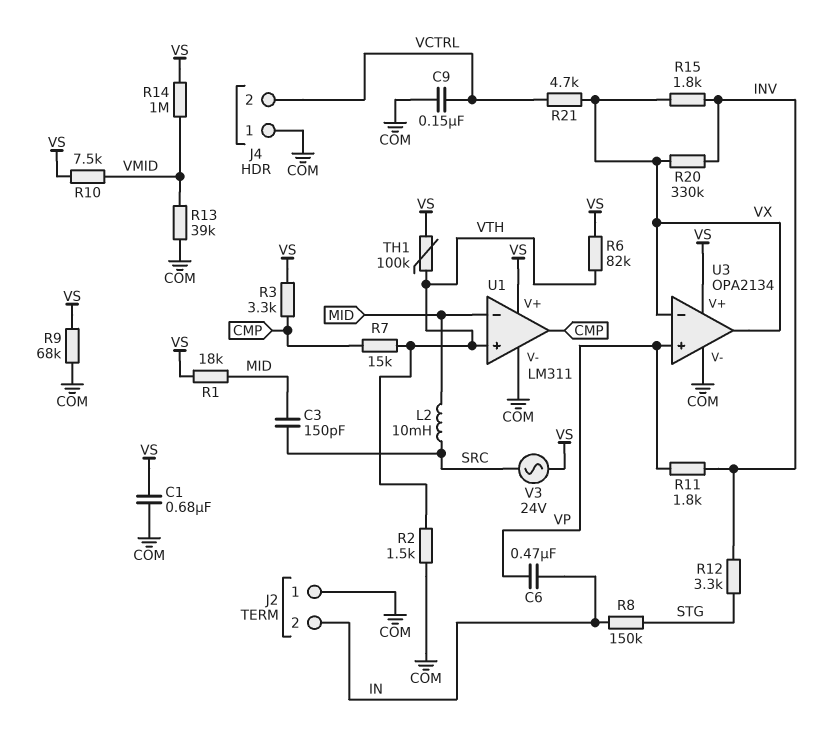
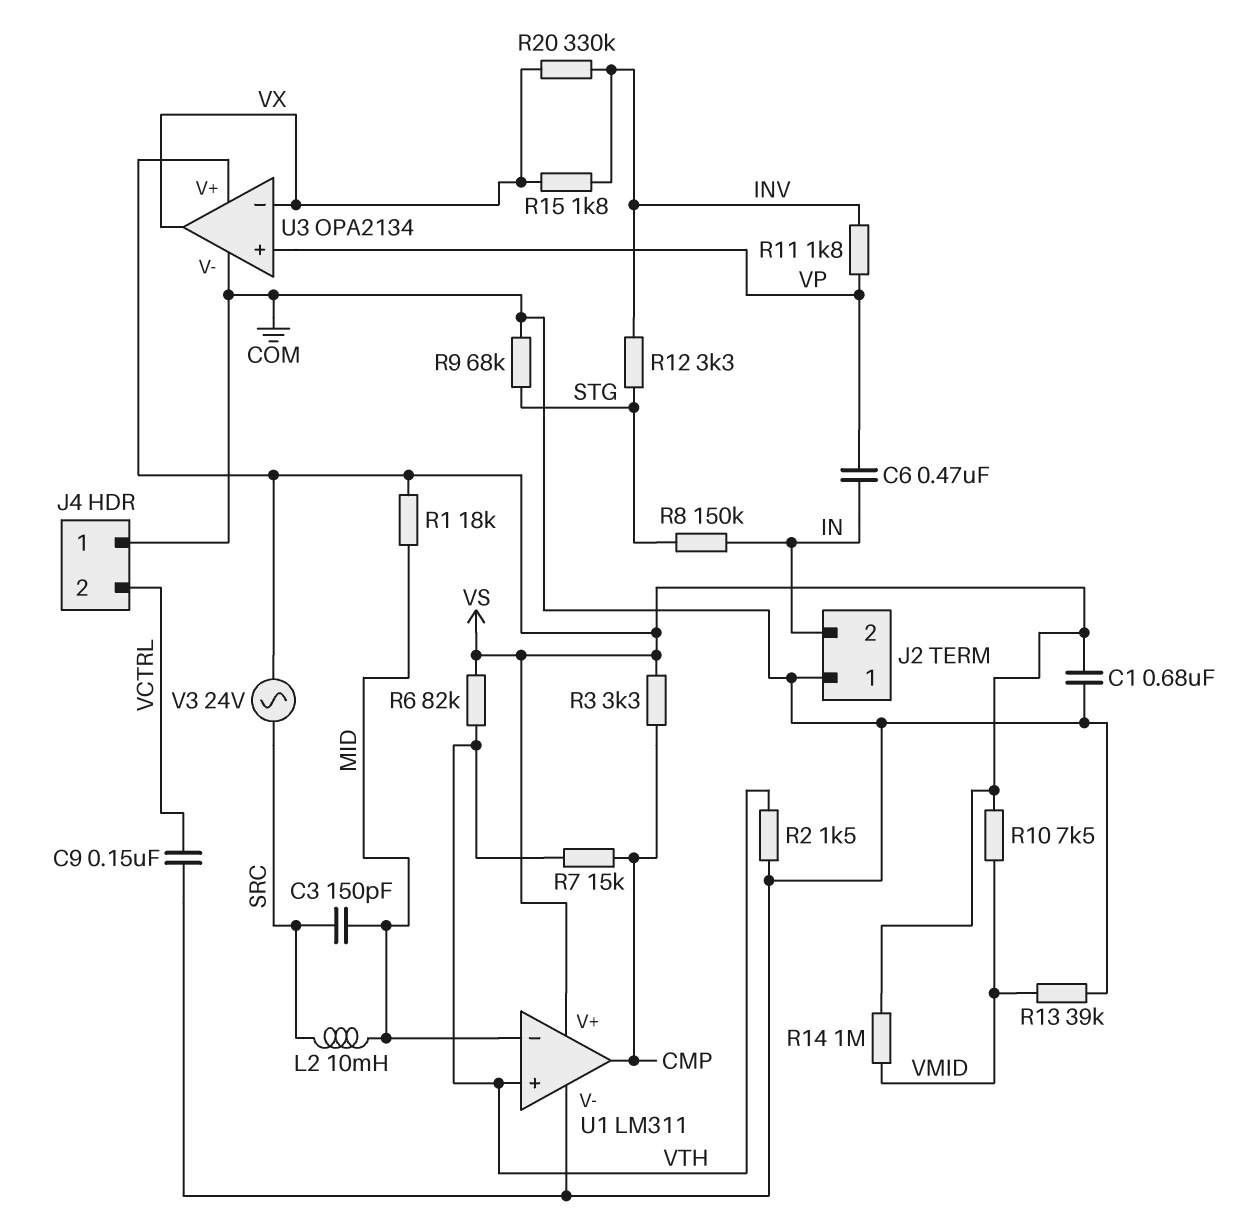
R9: 68k (COM, VS) -> 68k (COM, STG)
R21: 4.7k (VCTRL, VX) -> none
TH1: 100k (VS, VTH) -> none

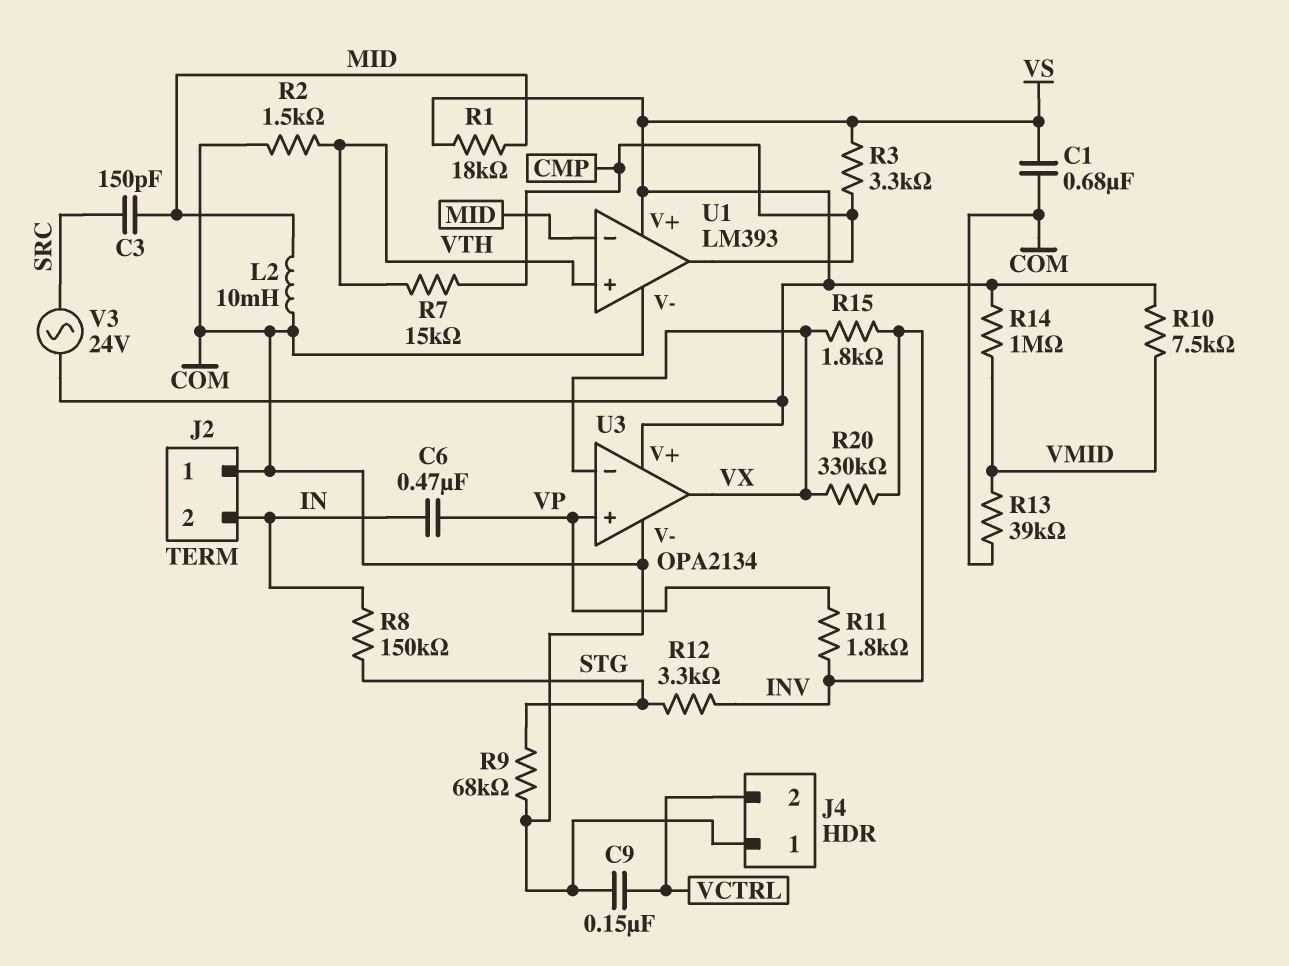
L2: 10mH (MID, SRC) -> 10mH (COM, MID)
R6: 82k (VS, VTH) -> none
U1: LM311 -> LM393

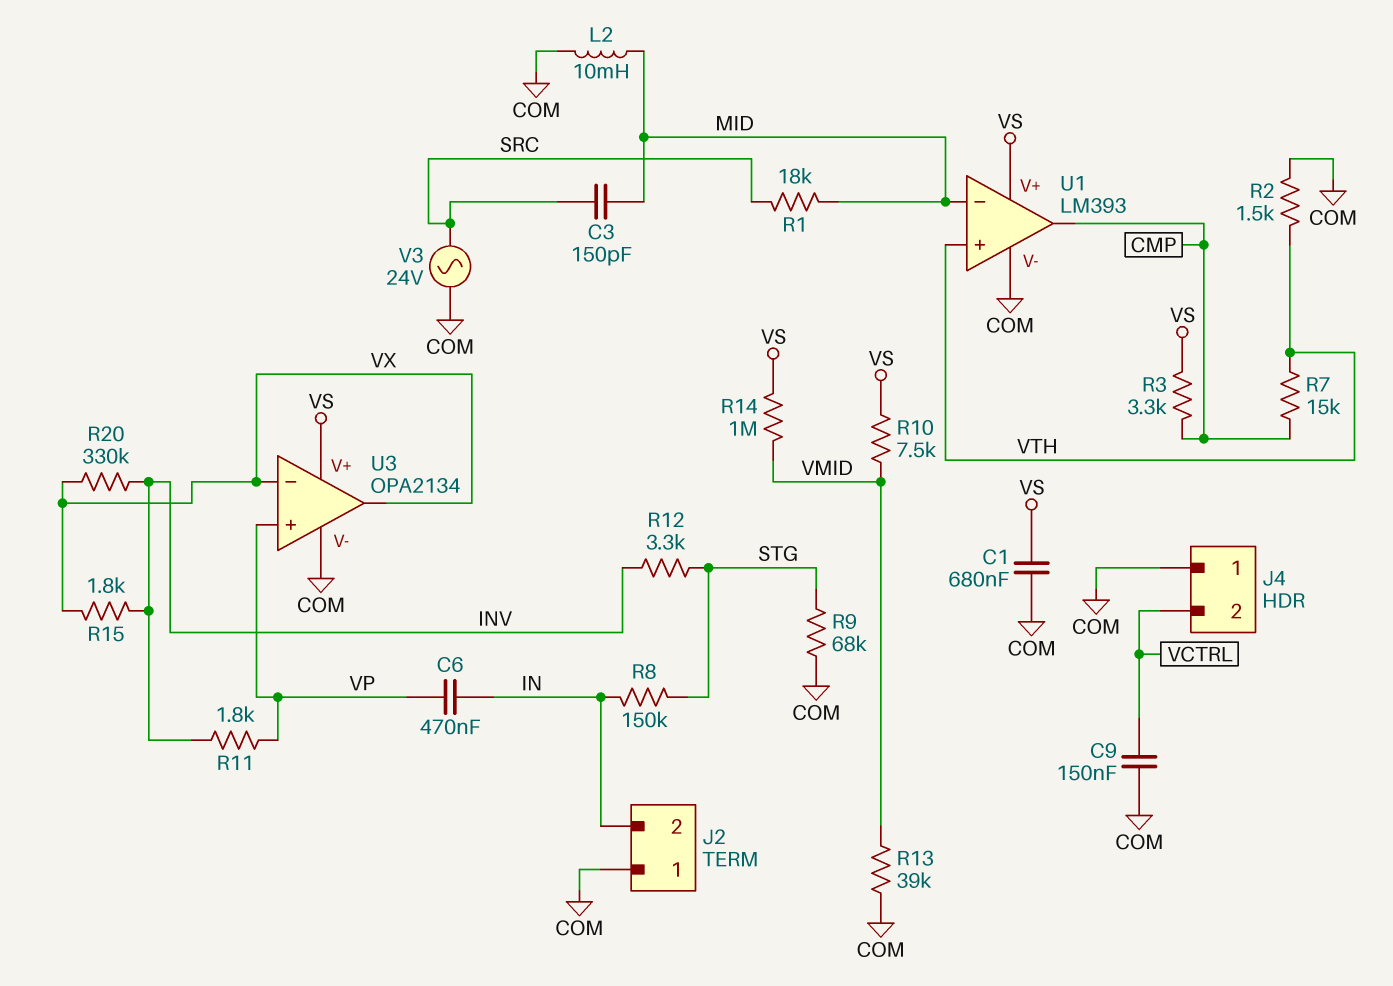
R1: 18k (MID, VS) -> 18k (MID, SRC)
V3: AC 24V (SRC, VS) -> AC 24V (COM, SRC)

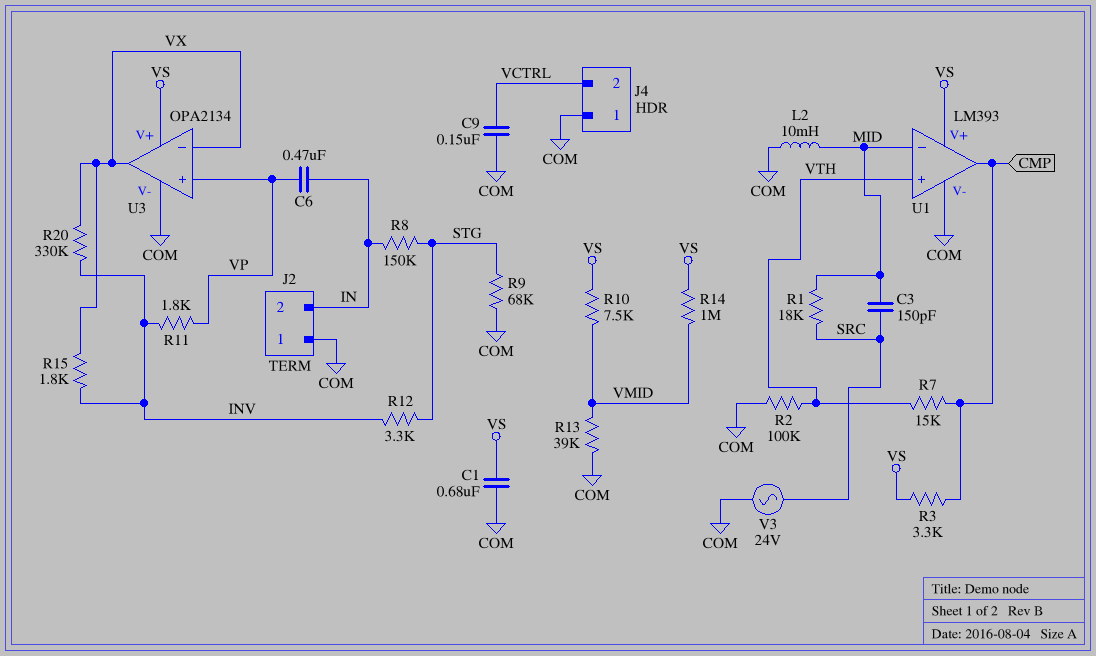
R2: 1.5k (COM, VTH) -> 100k (COM, VTH)

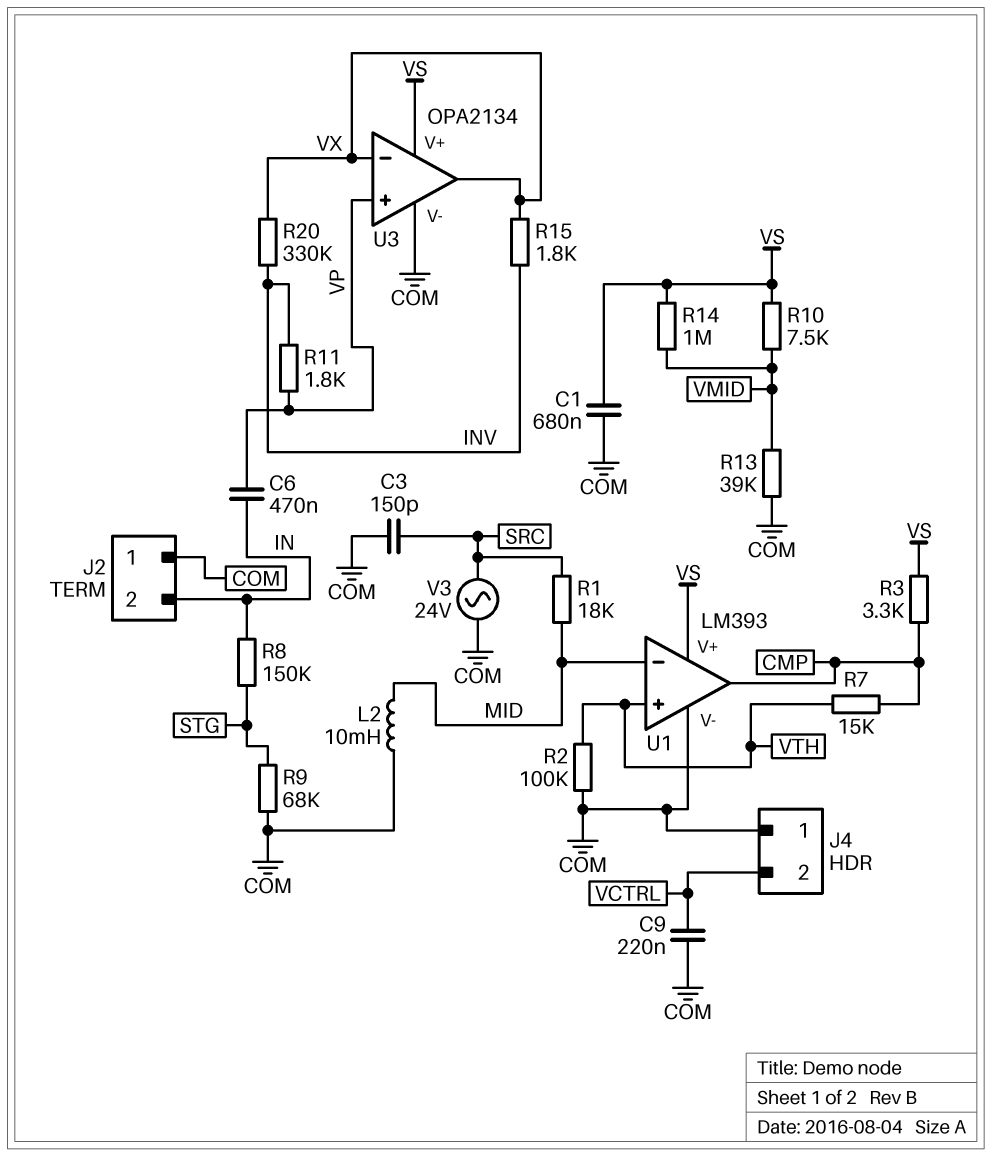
C3: 150pF (MID, SRC) -> 150pF (COM, SRC)
C9: 150nF (COM, VCTRL) -> 220nF (COM, VCTRL)
R12: 3.3k (INV, STG) -> none

